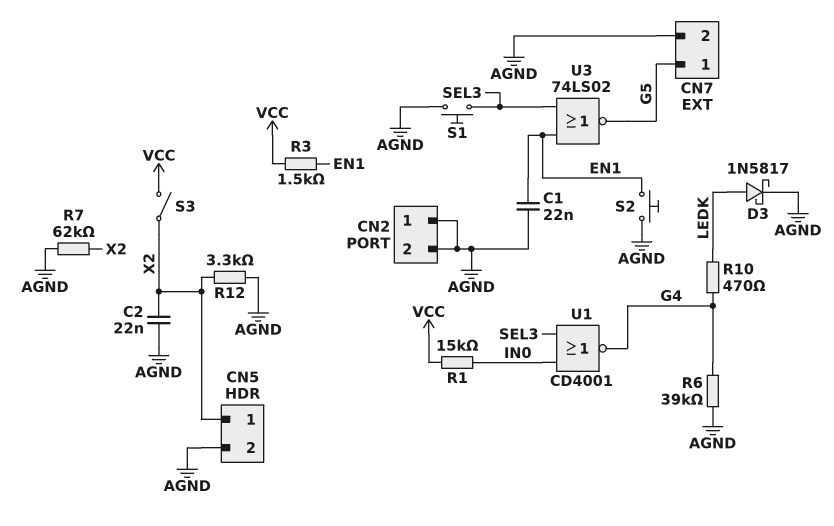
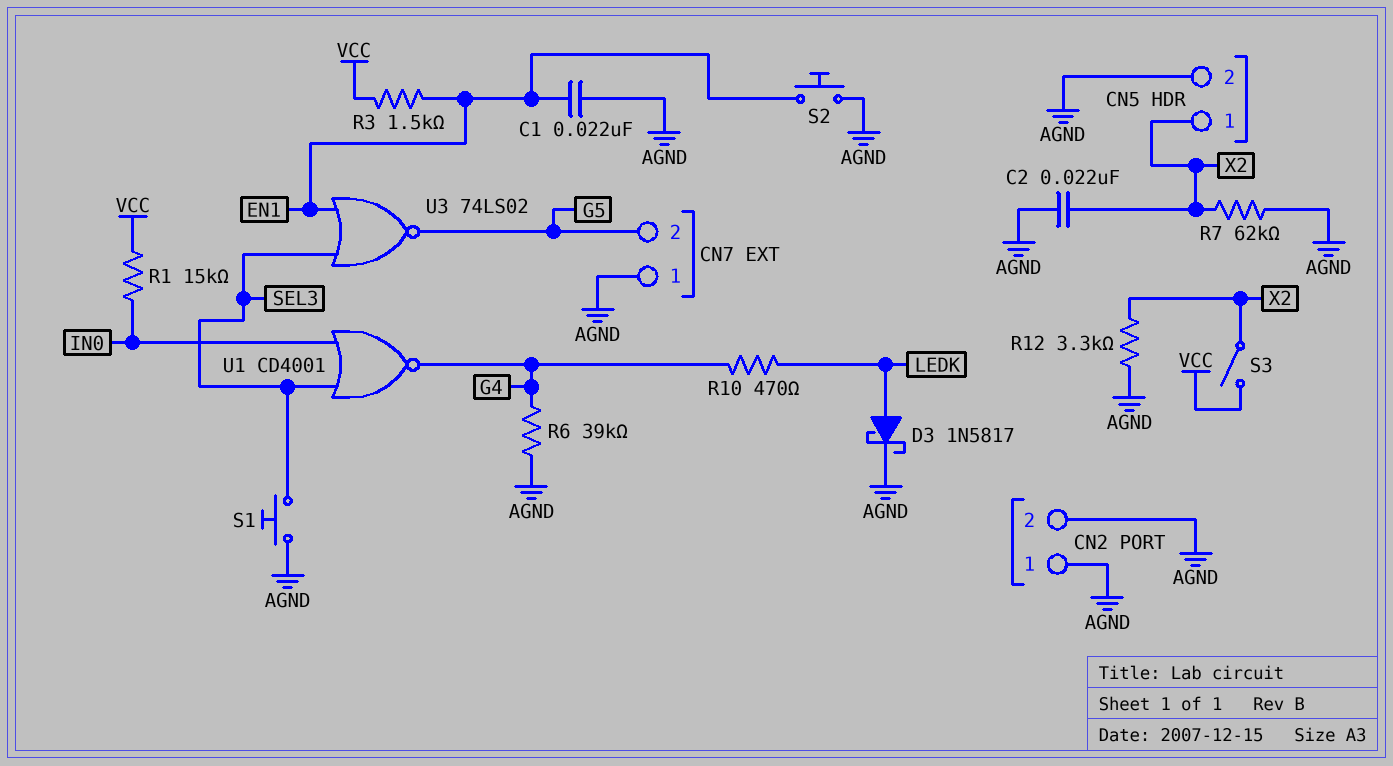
CN7 pin 1: G5 -> AGND
CN7 pin 2: AGND -> G5

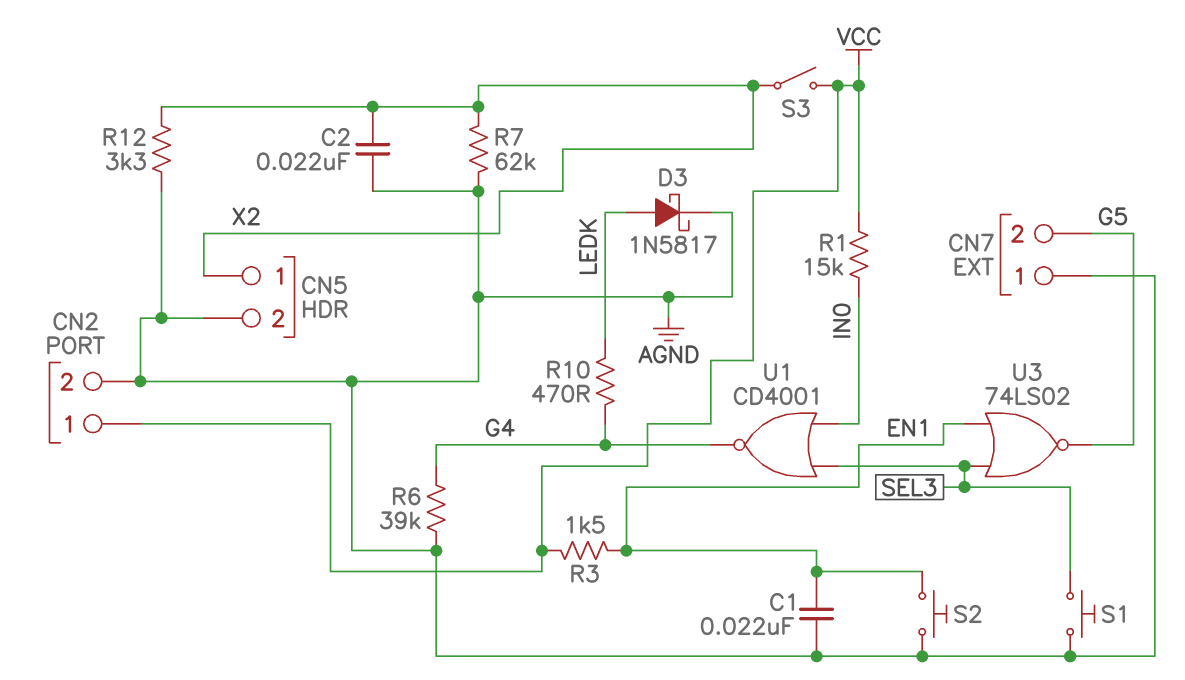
CN2 pin 1: AGND -> VCC

